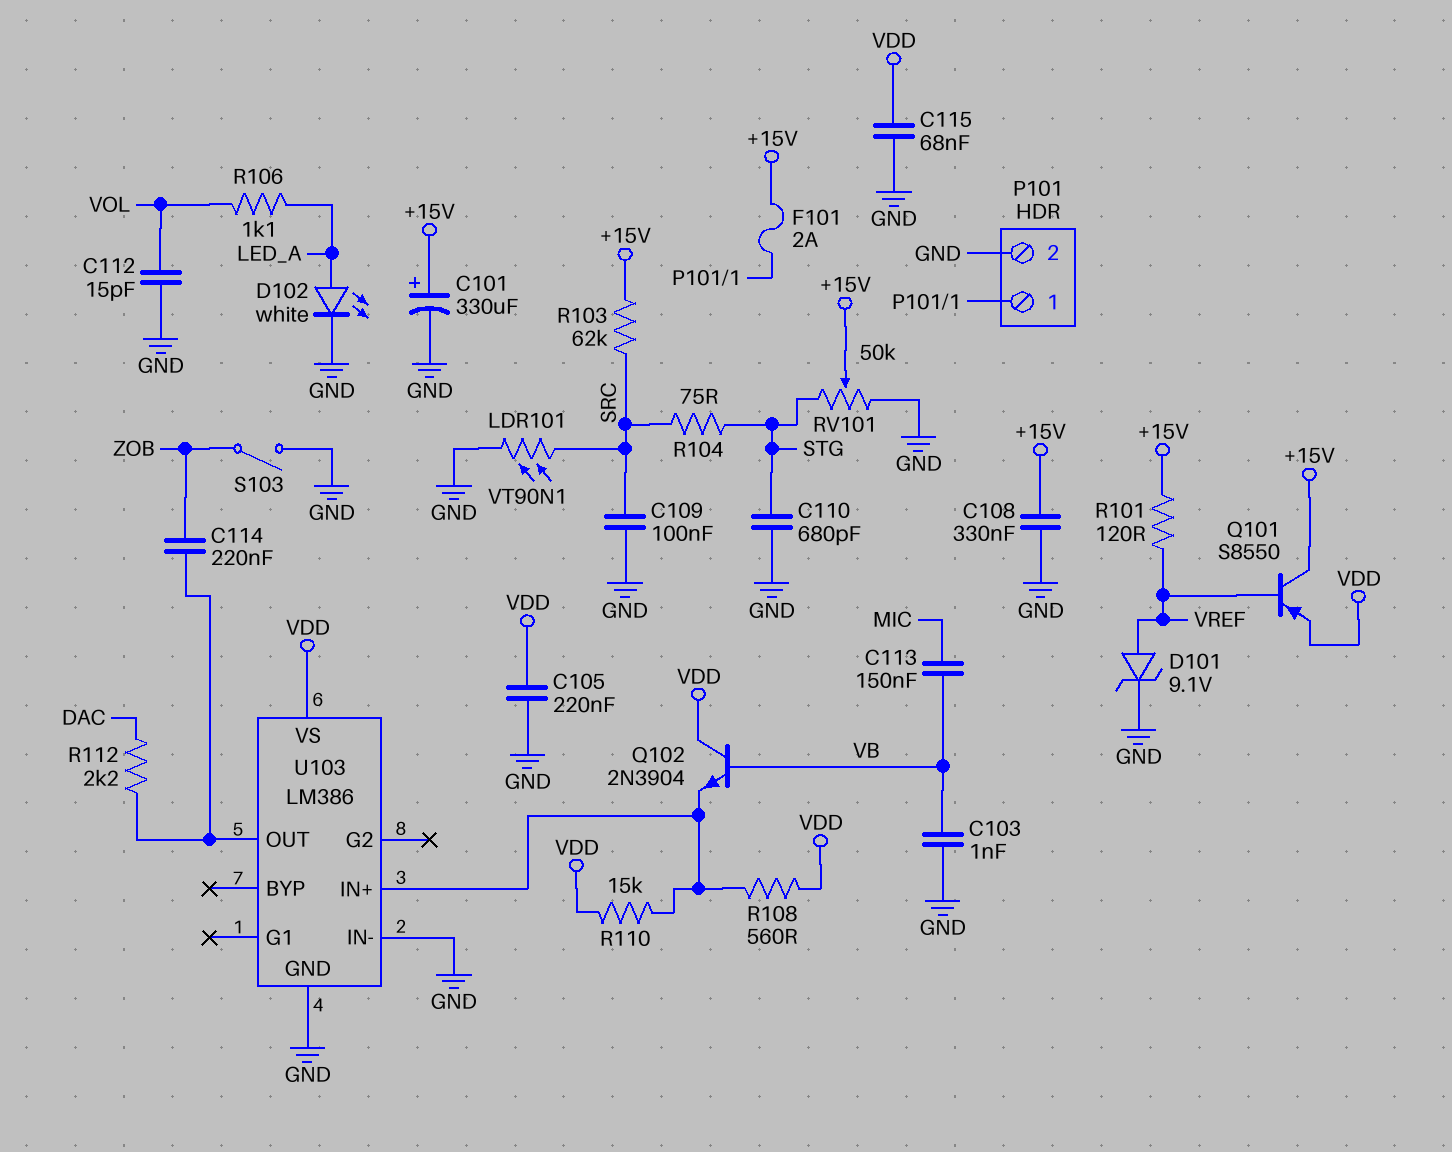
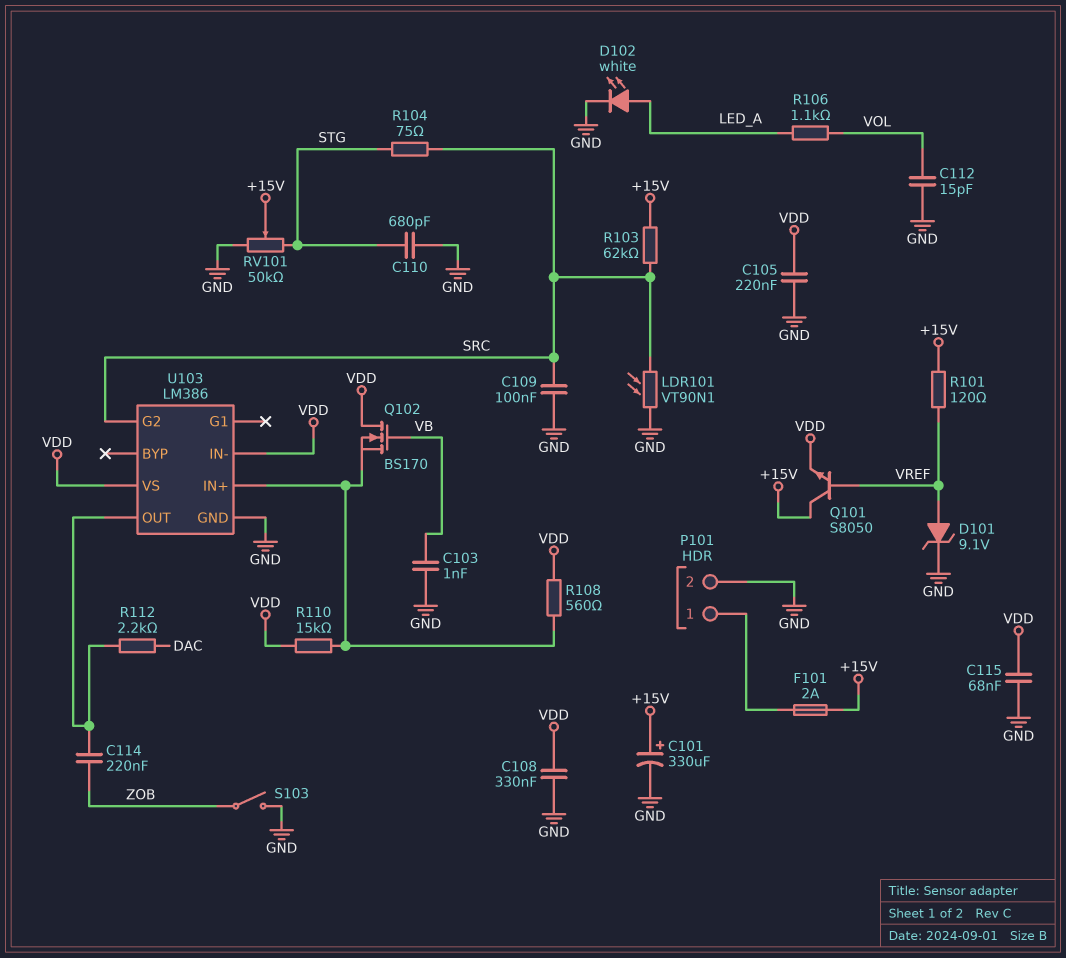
C108: 330nF (+15V, GND) -> 330nF (GND, VDD)
C113: 150nF (MIC, VB) -> none
Q101: PNP S8550 (B VREF, C +15V, E VDD) -> NPN S8050 (B VREF, C +15V, E VDD)
Q102: NPN 2N3904 (B VB, C VDD, E U103/IN+) -> NMOS BS170 (G VB, D VDD, S U103/IN+)
U103 pin G2: none -> SRC
U103 pin IN-: GND -> VDD

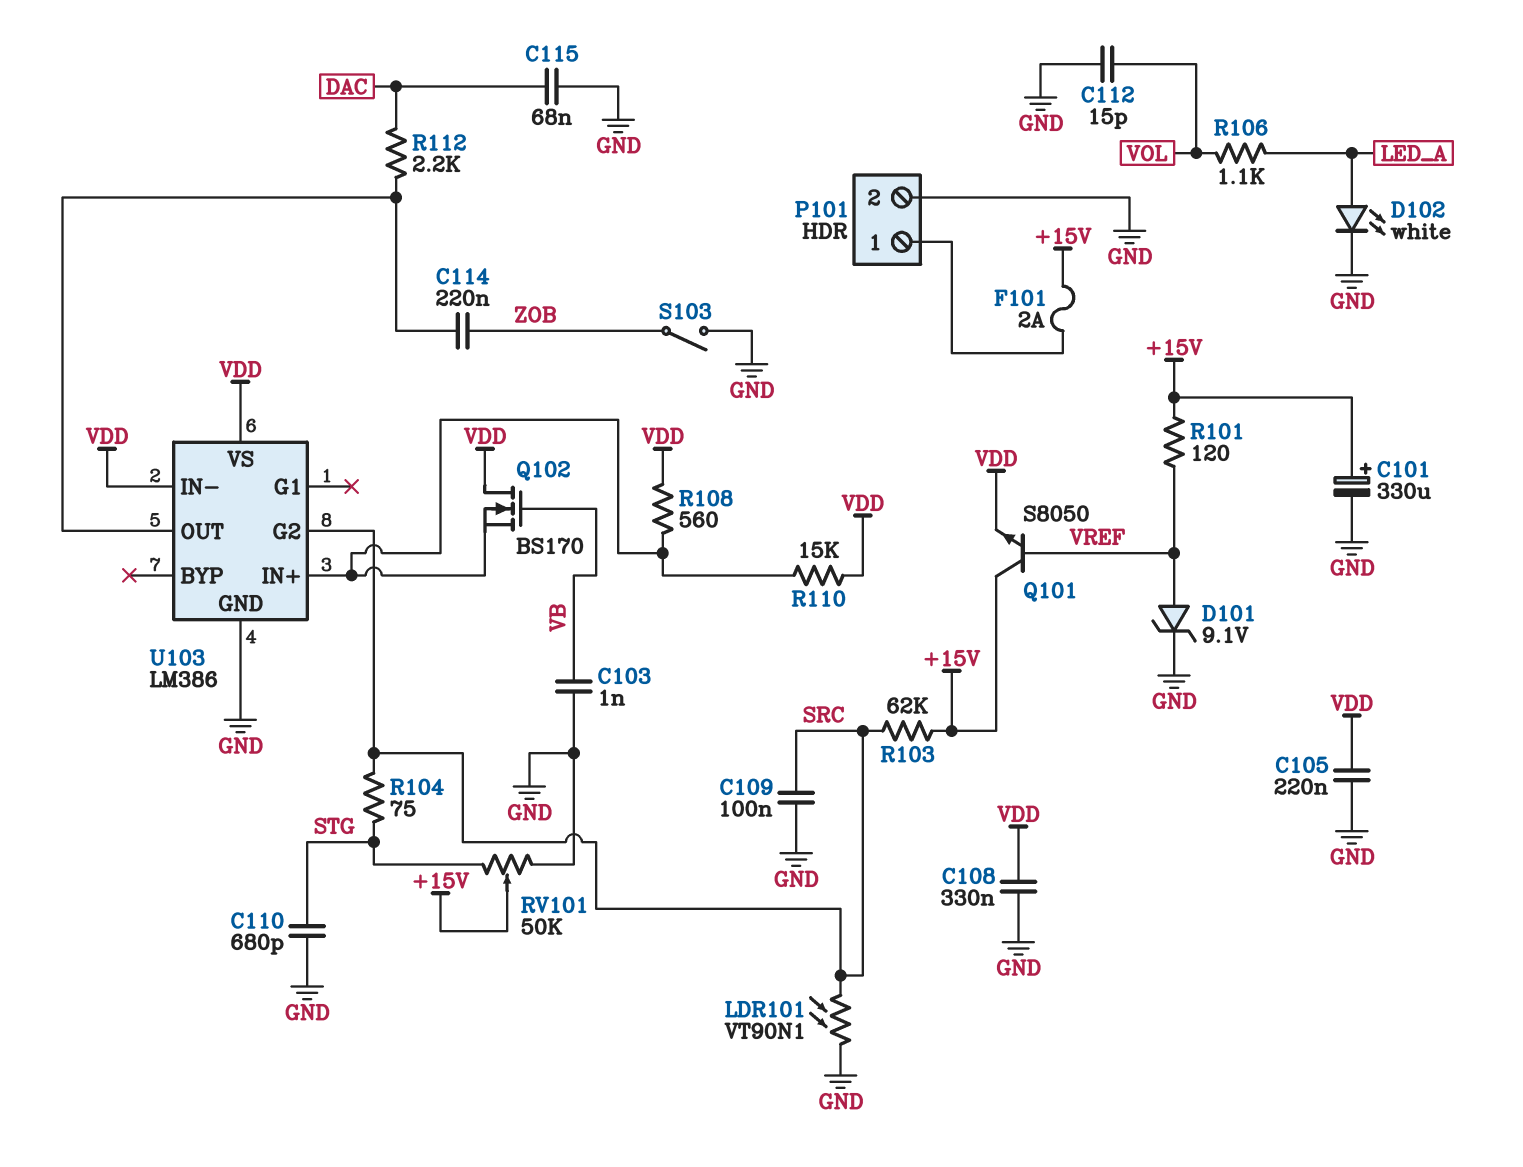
C115: 68nF (GND, VDD) -> 68nF (DAC, GND)

